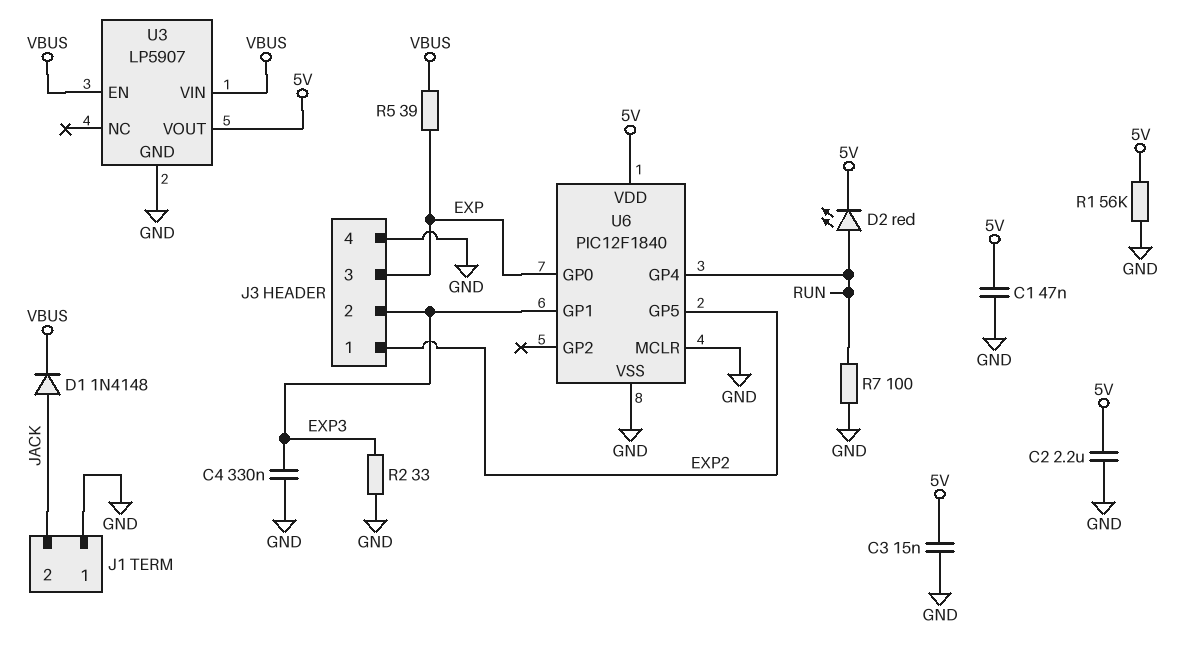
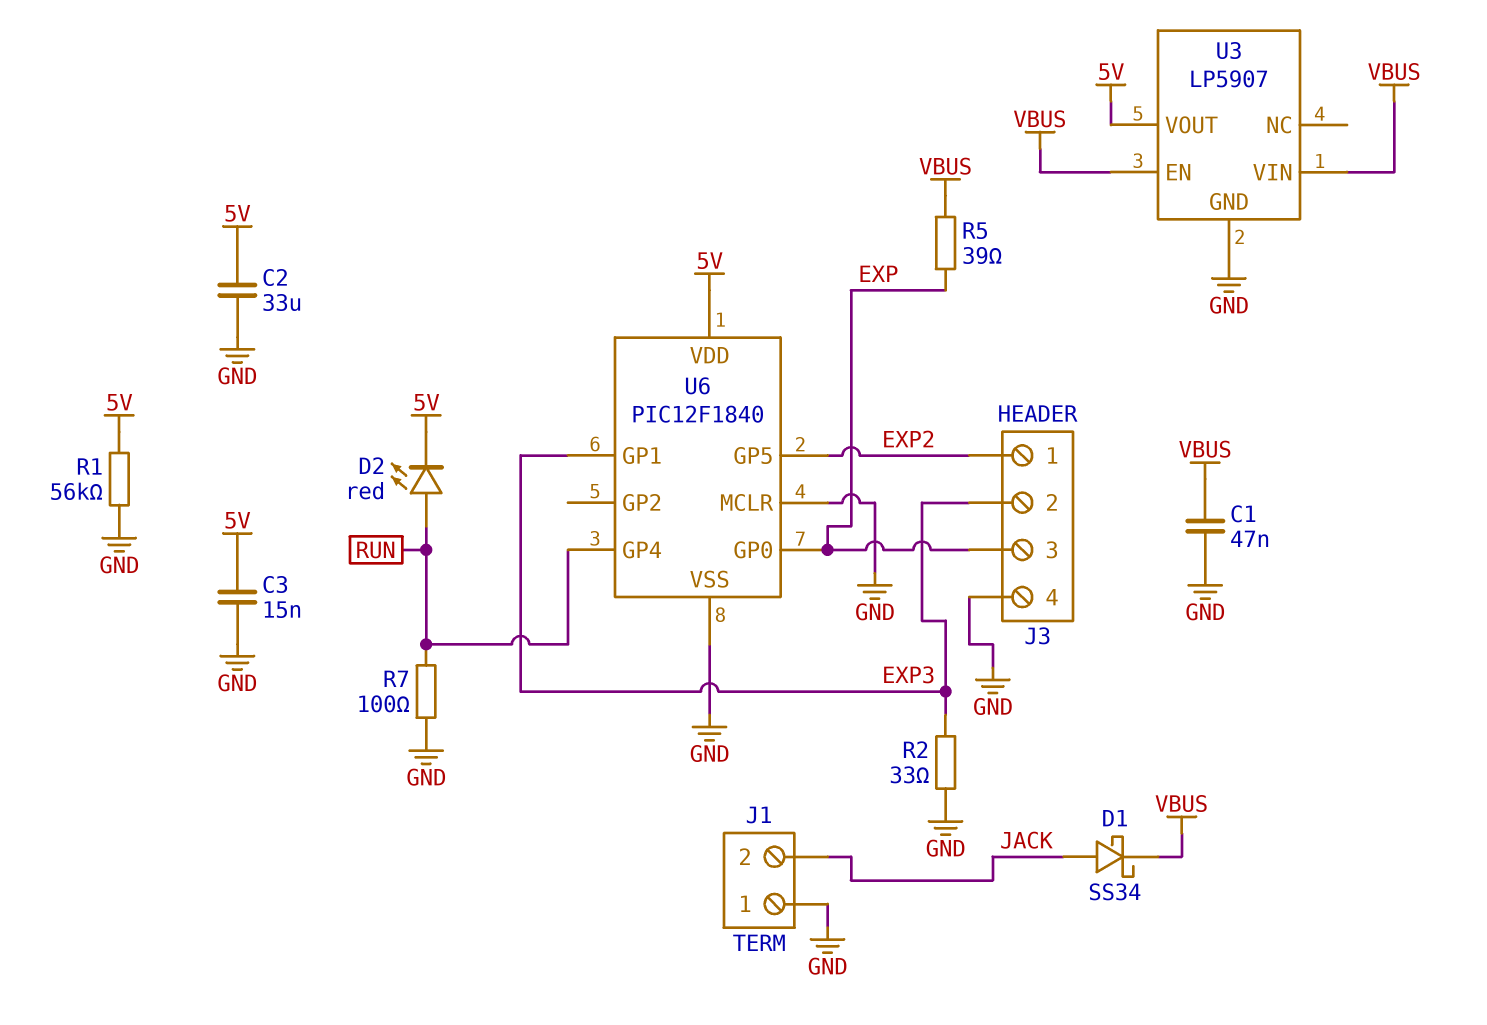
C1: 47nF (5V, GND) -> 47nF (GND, VBUS)
C2: 2.2uF (5V, GND) -> 33uF (5V, GND)
C4: 330nF (EXP3, GND) -> none
D1: diode 1N4148 (A JACK, K VBUS) -> schottky SS34 (A JACK, K VBUS)

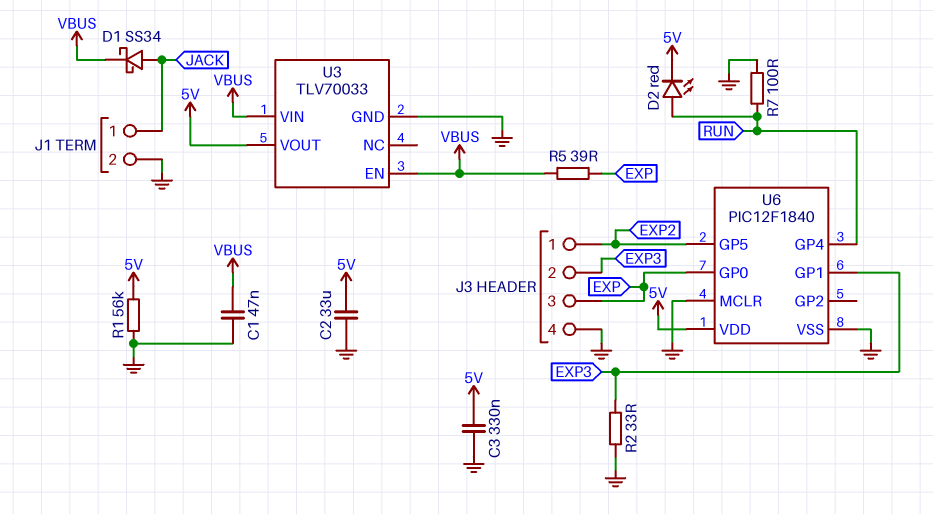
C3: 15nF (5V, GND) -> 330nF (5V, GND)
J1 pin 1: GND -> JACK
J1 pin 2: JACK -> GND
U3: LP5907 -> TLV70033

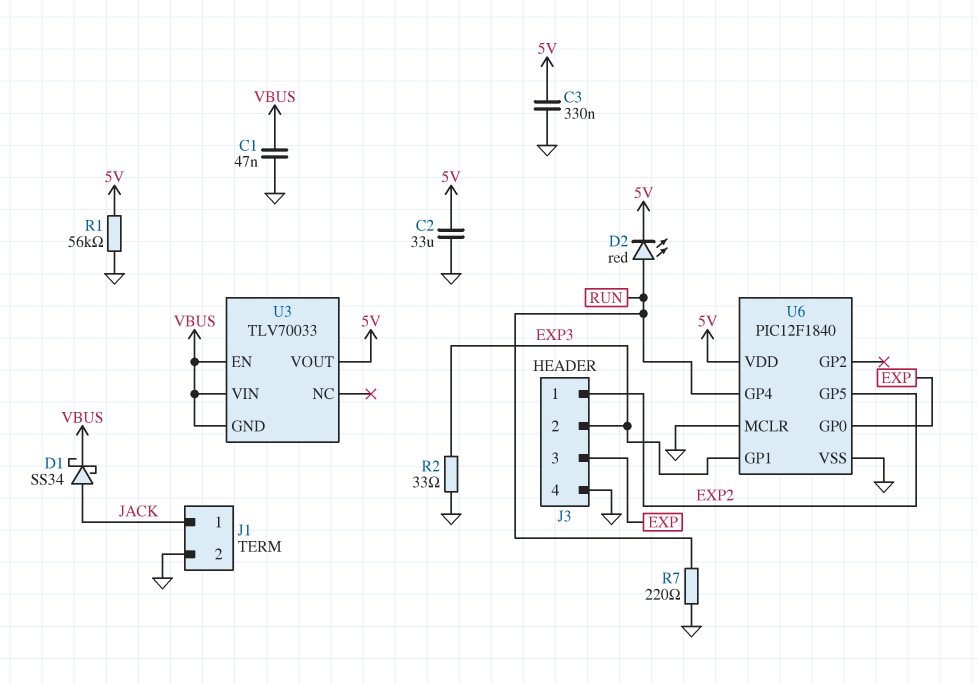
R5: 39 (EXP, VBUS) -> none
R7: 100 (GND, RUN) -> 220 (GND, RUN)
U3 pin GND: GND -> VBUS

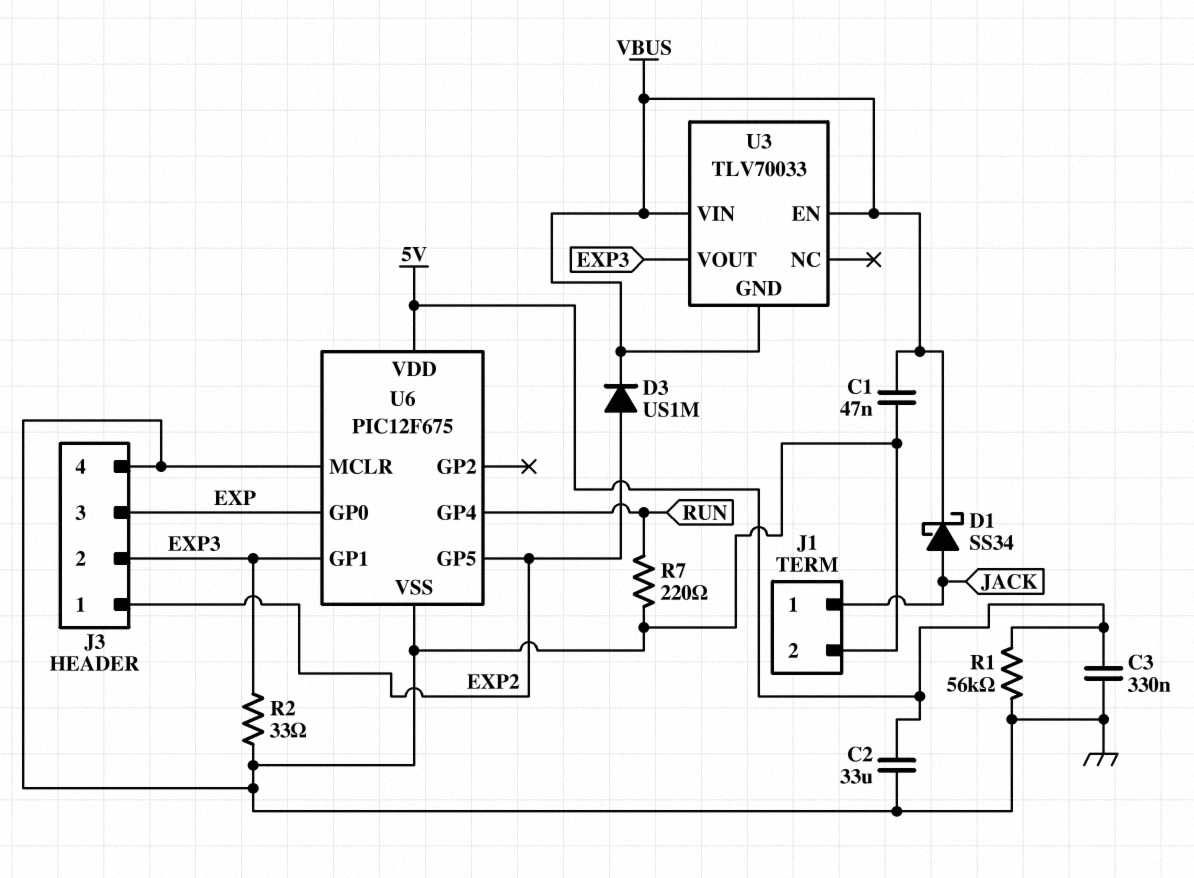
D2: LED red (A RUN, K 5V) -> none
D3: none -> diode US1M (A EXP2, K VBUS)
U3 pin VOUT: 5V -> EXP3
U6: PIC12F1840 -> PIC12F675

